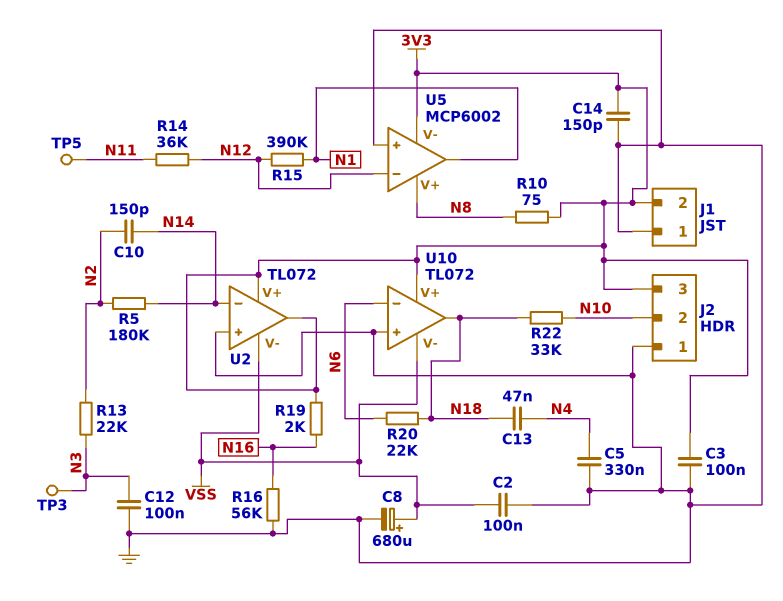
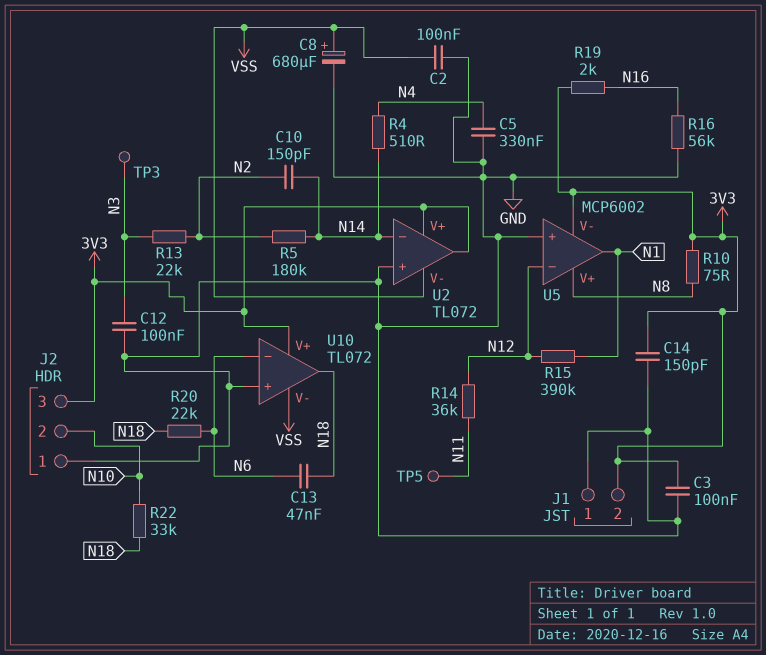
C13: 47nF (N4, N18) -> 47nF (N6, N18)
R4: none -> 510 (N4, N14)

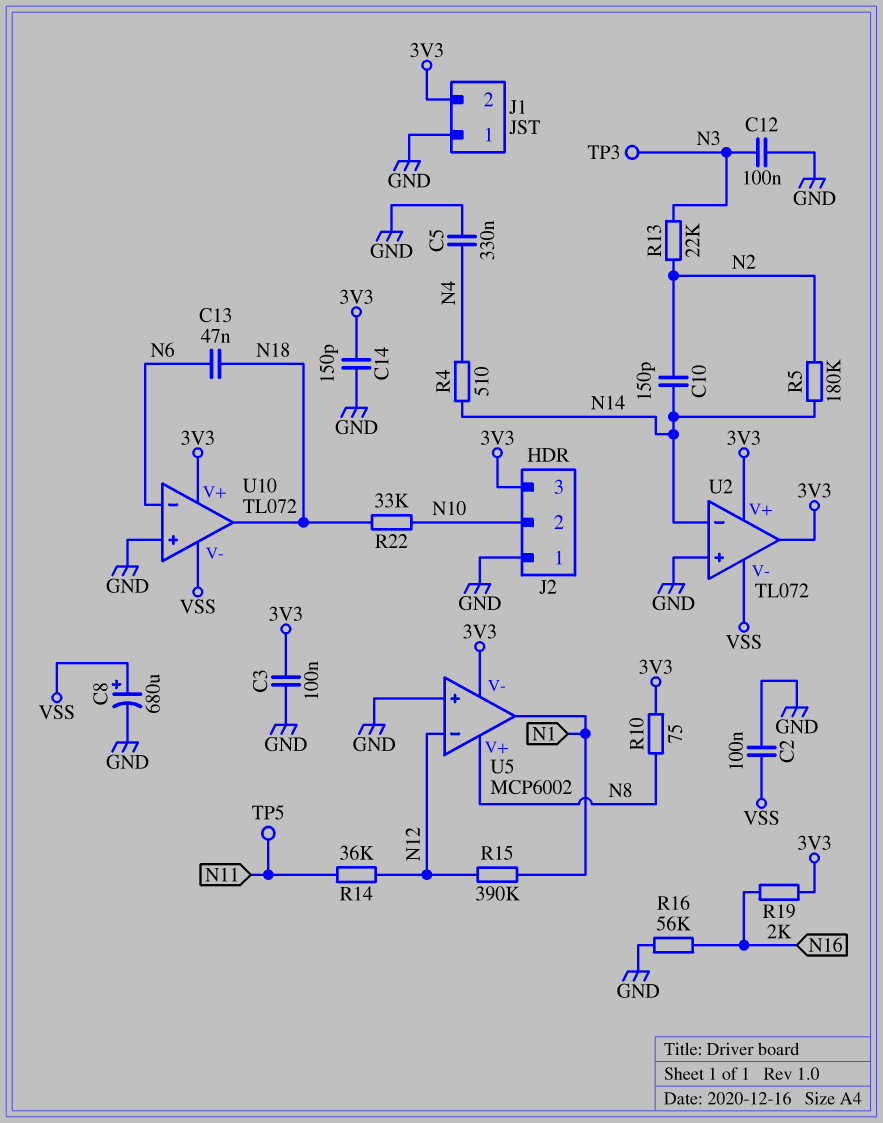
R20: 22k (N6, N18) -> none

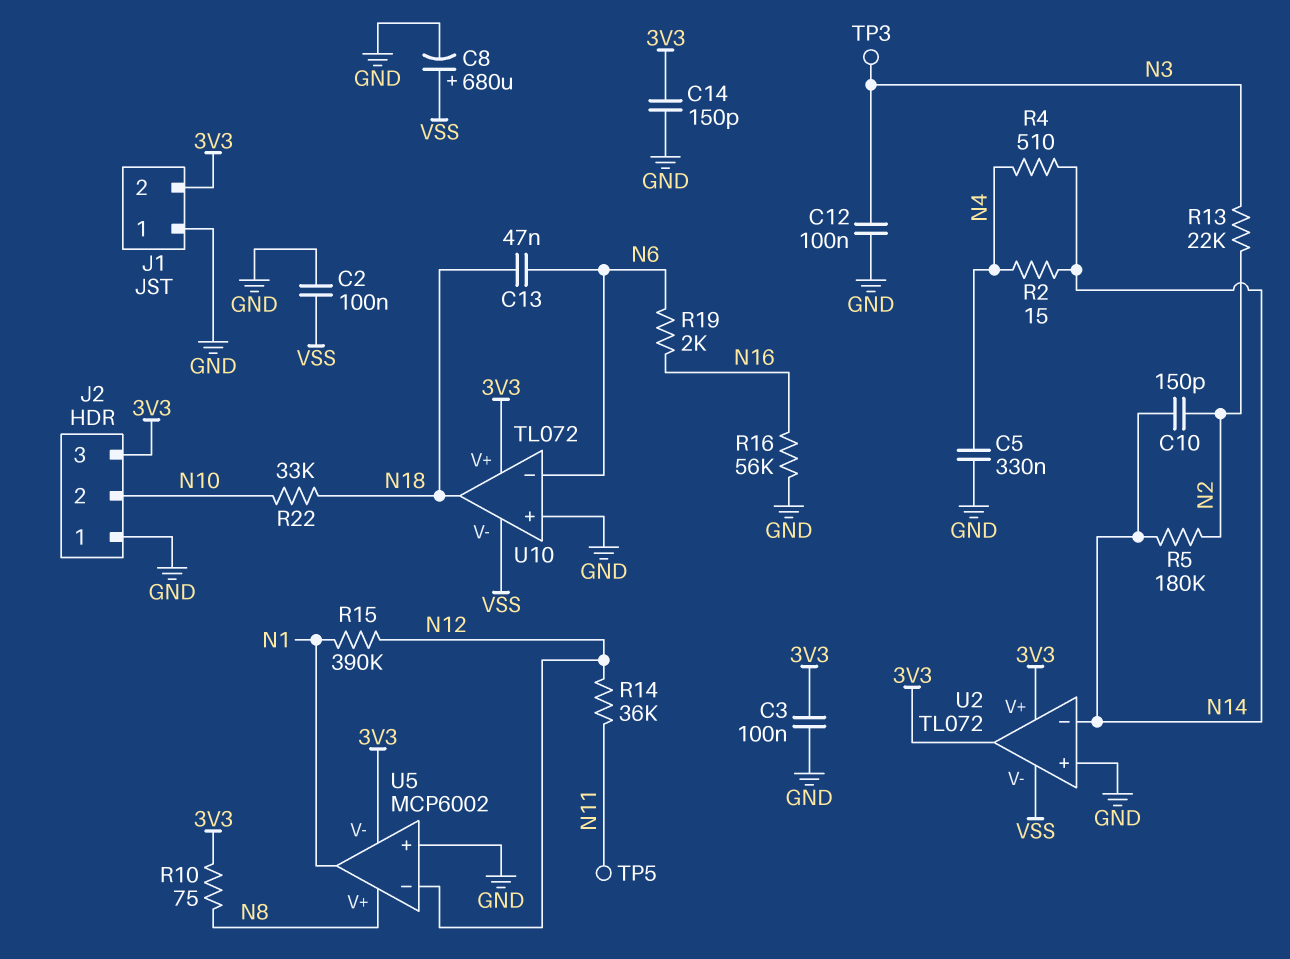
R2: none -> 15 (N4, N14)
R19: 2k (3V3, N16) -> 2k (N6, N16)

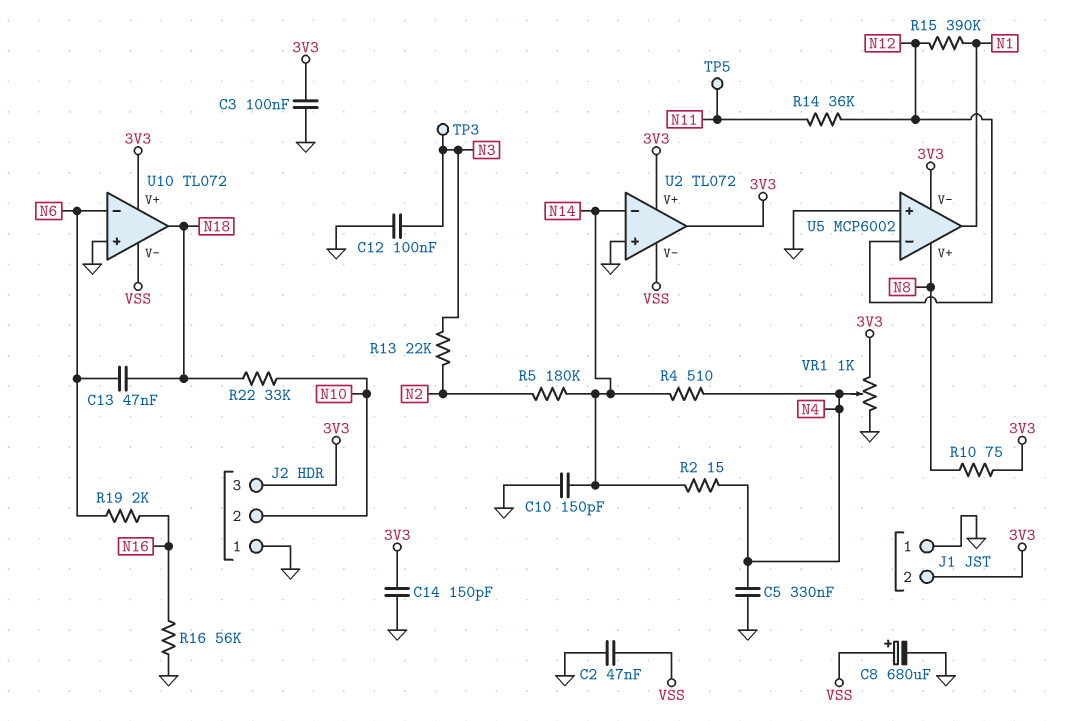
C2: 100nF (GND, VSS) -> 47nF (GND, VSS)
C10: 150pF (N2, N14) -> 150pF (GND, N14)
VR1: none -> 1k (3V3, GND, wiper N4)

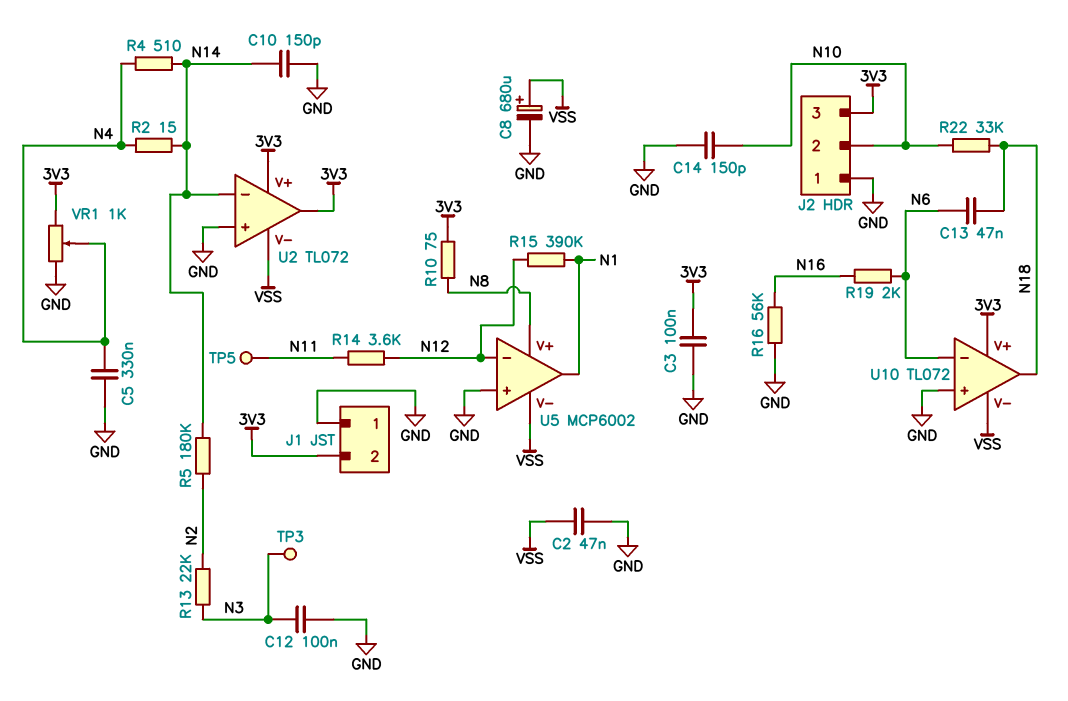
C14: 150pF (3V3, GND) -> 150pF (GND, N10)
R14: 36k (N11, N12) -> 3.6k (N11, N12)
U5 pin V-: 3V3 -> VSS

